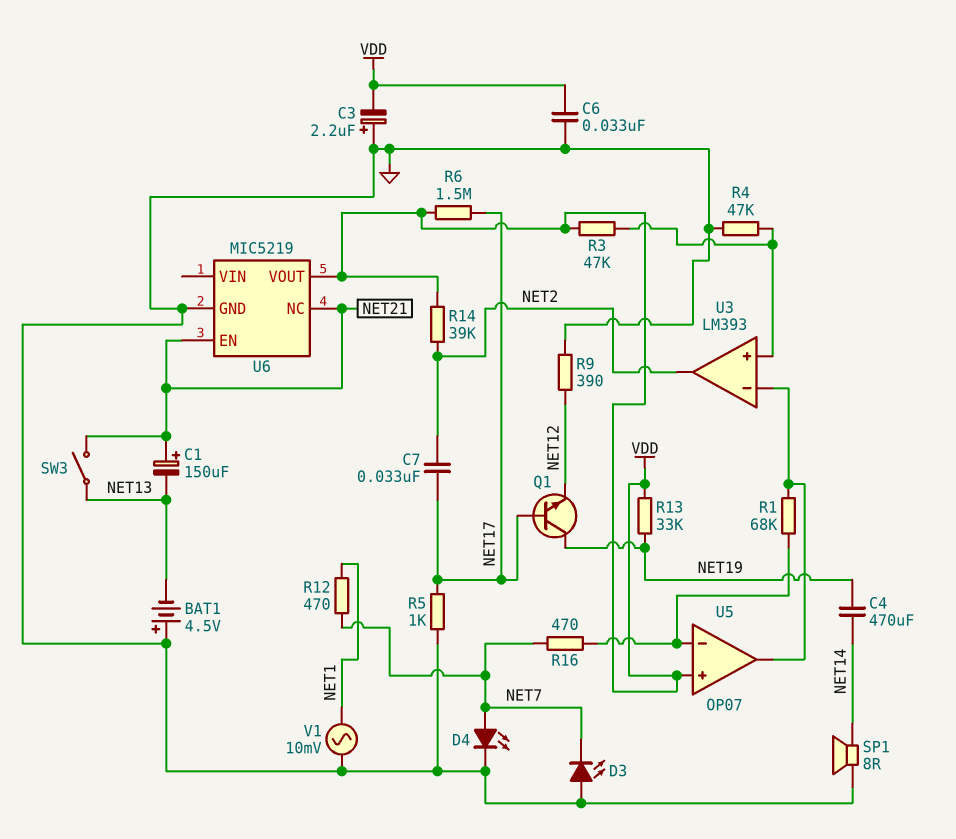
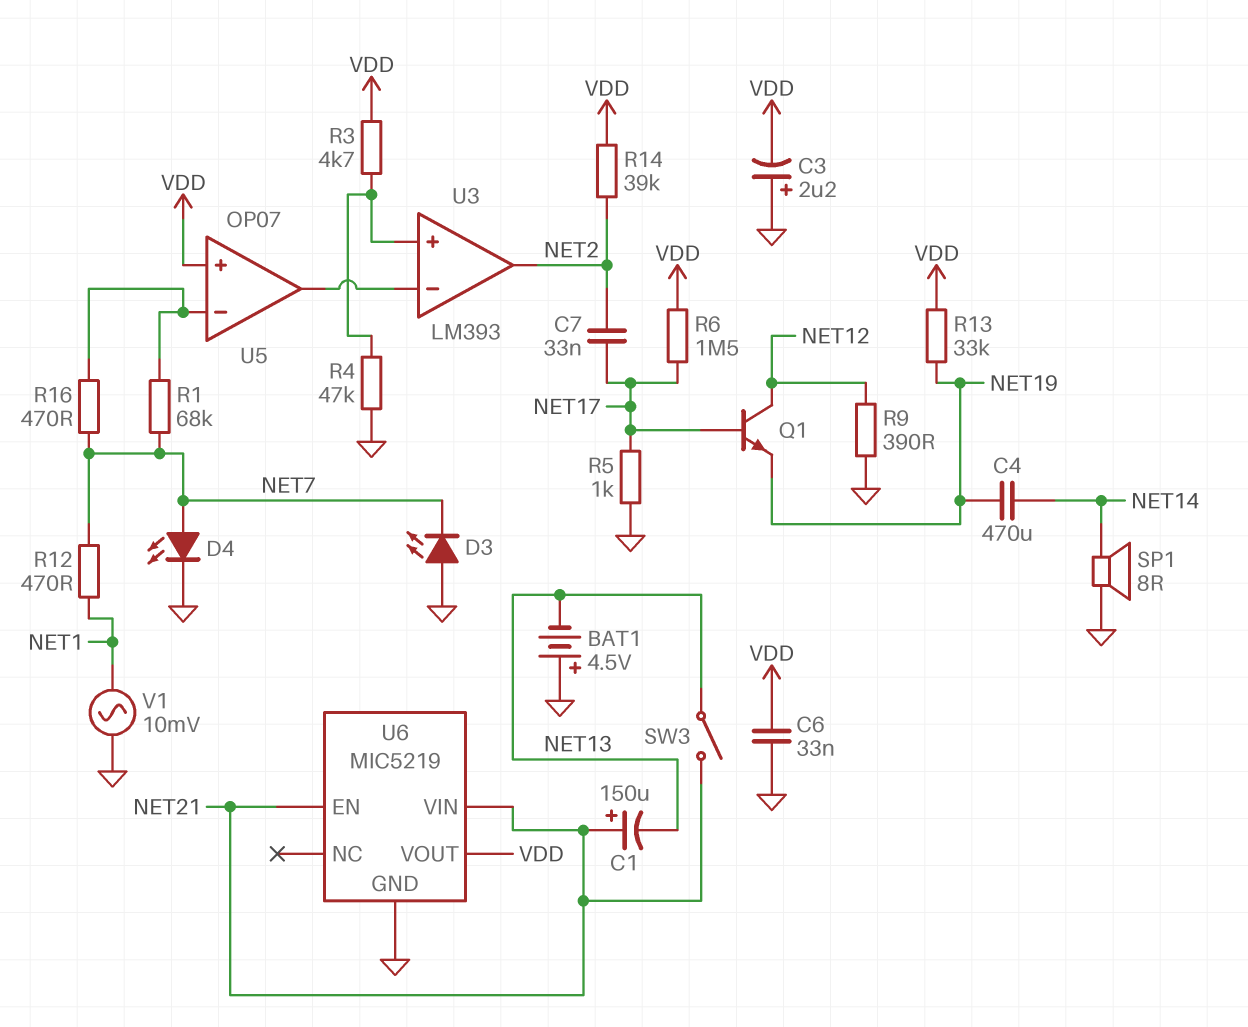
Q1: NPN (B NET17, C NET19, E NET12) -> NPN (B NET17, C NET12, E NET19)
R1: 68k (U3/in-, U5/in-) -> 68k (NET7, U5/in-)
R3: 47k (U3/in+, VDD) -> 4.7k (U3/in+, VDD)
U6 pin NC: NET21 -> none
U6 pin VIN: none -> NET21

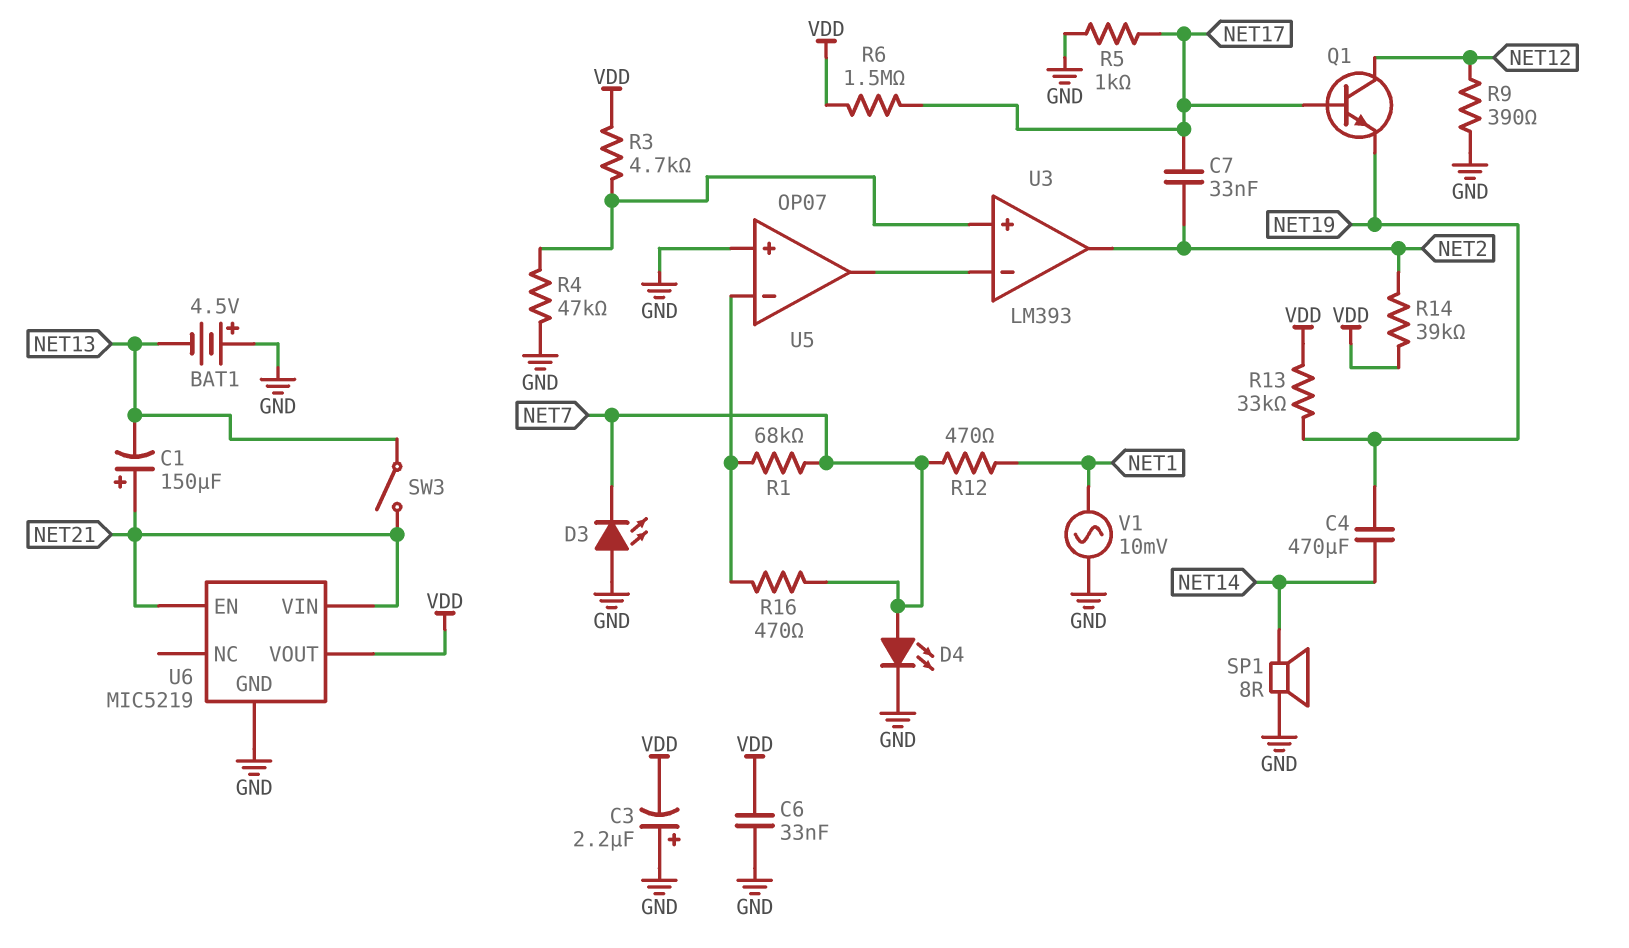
U5 pin in+: VDD -> GND

